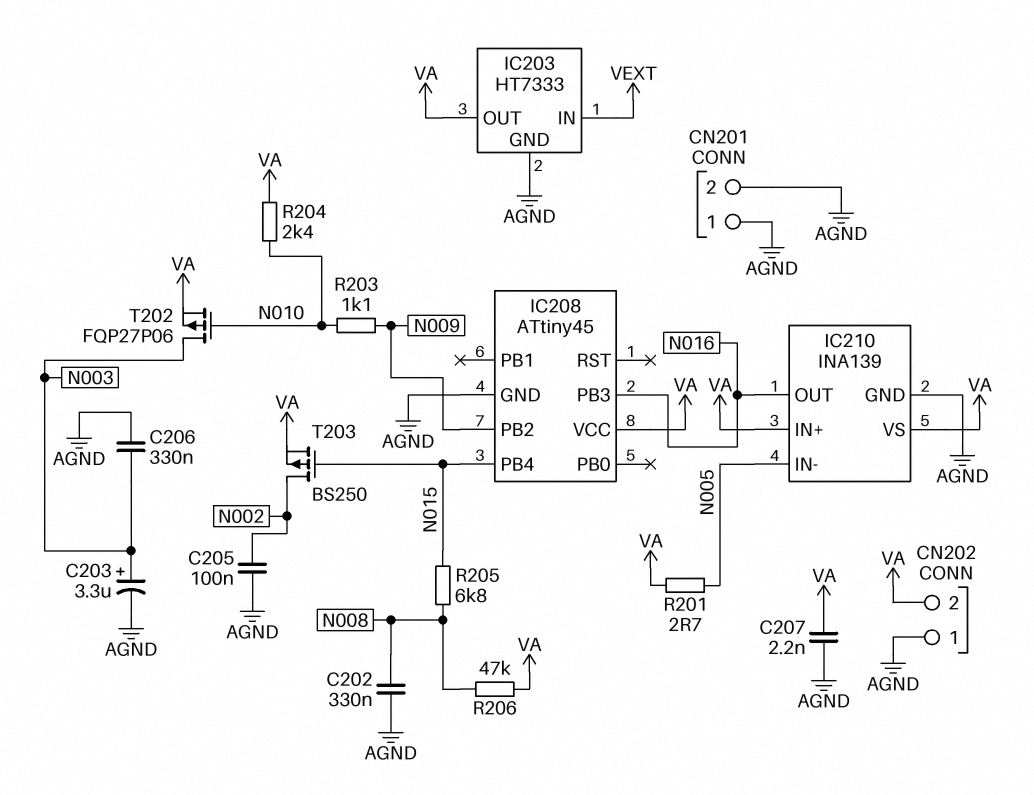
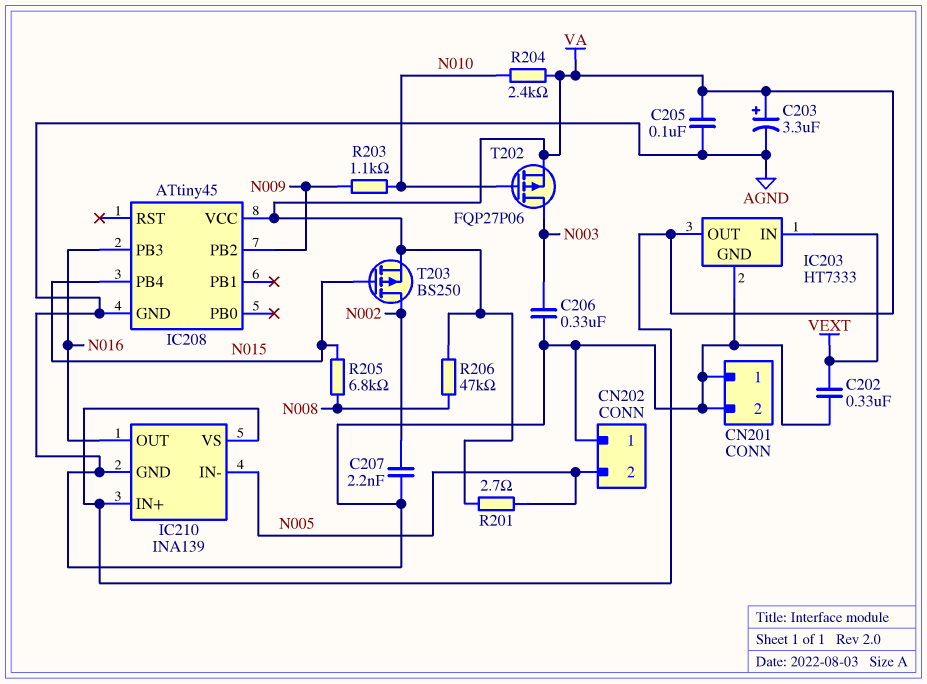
C202: 330nF (AGND, N008) -> 330nF (AGND, VEXT)
C203: 3.3uF (plus N003, minus AGND) -> 3.3uF (plus VA, minus AGND)
C205: 100nF (AGND, N002) -> 100nF (AGND, VA)
C207: 2.2nF (AGND, VA) -> 2.2nF (AGND, N002)
CN202 pin 2: VA -> N005

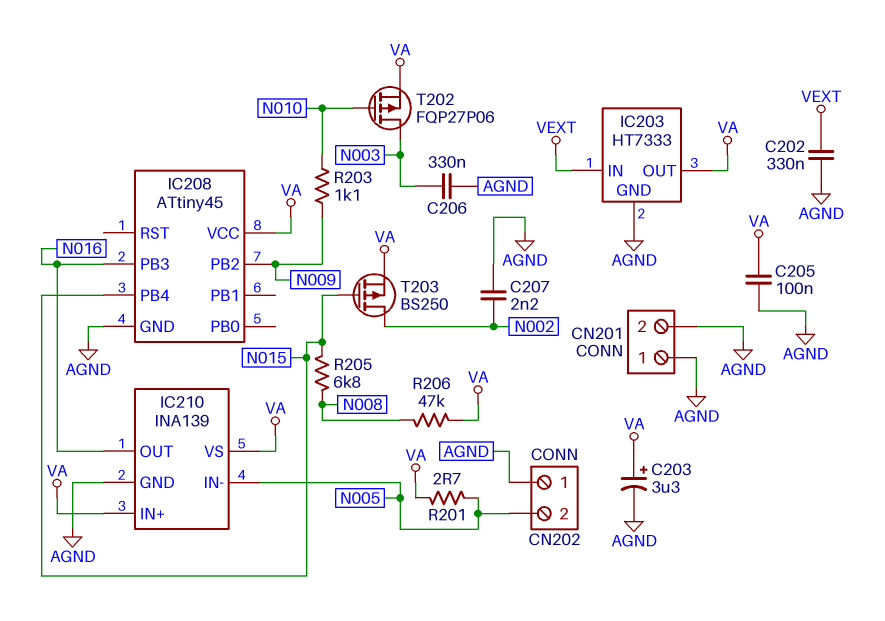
R204: 2.4k (N010, VA) -> none

